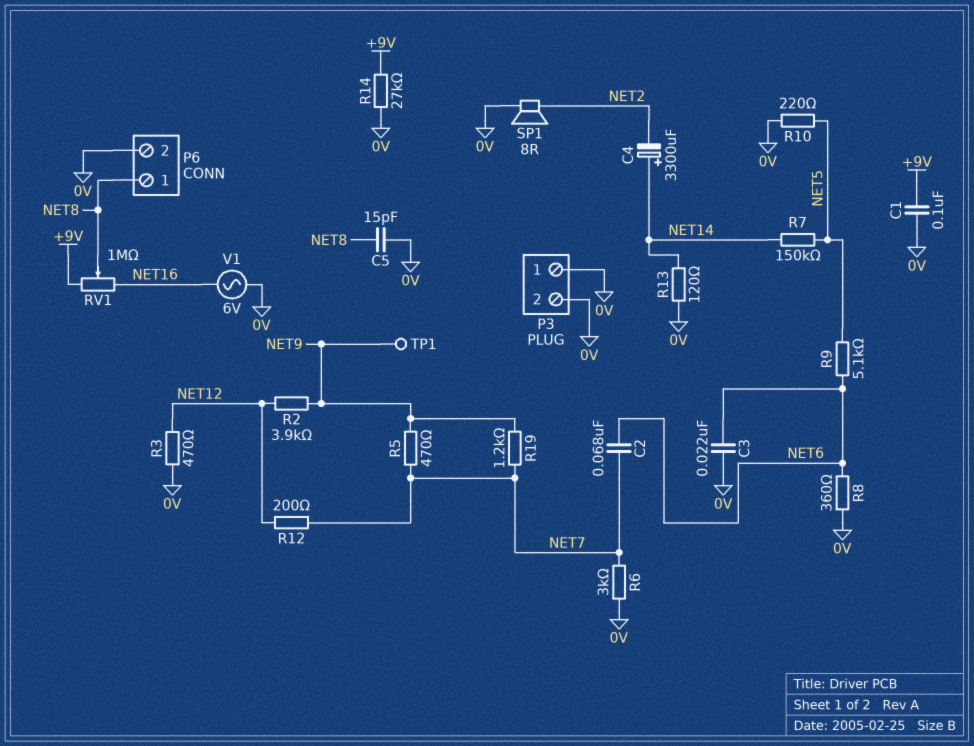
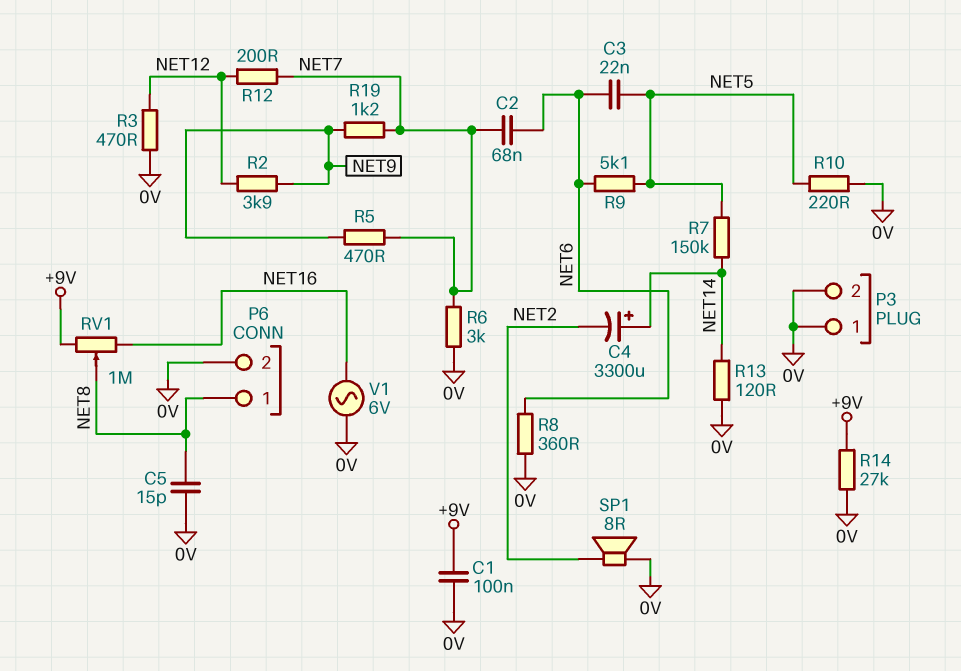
C3: 22nF (0V, NET6) -> 22nF (NET5, NET6)
TP1: test point (NET9) -> none

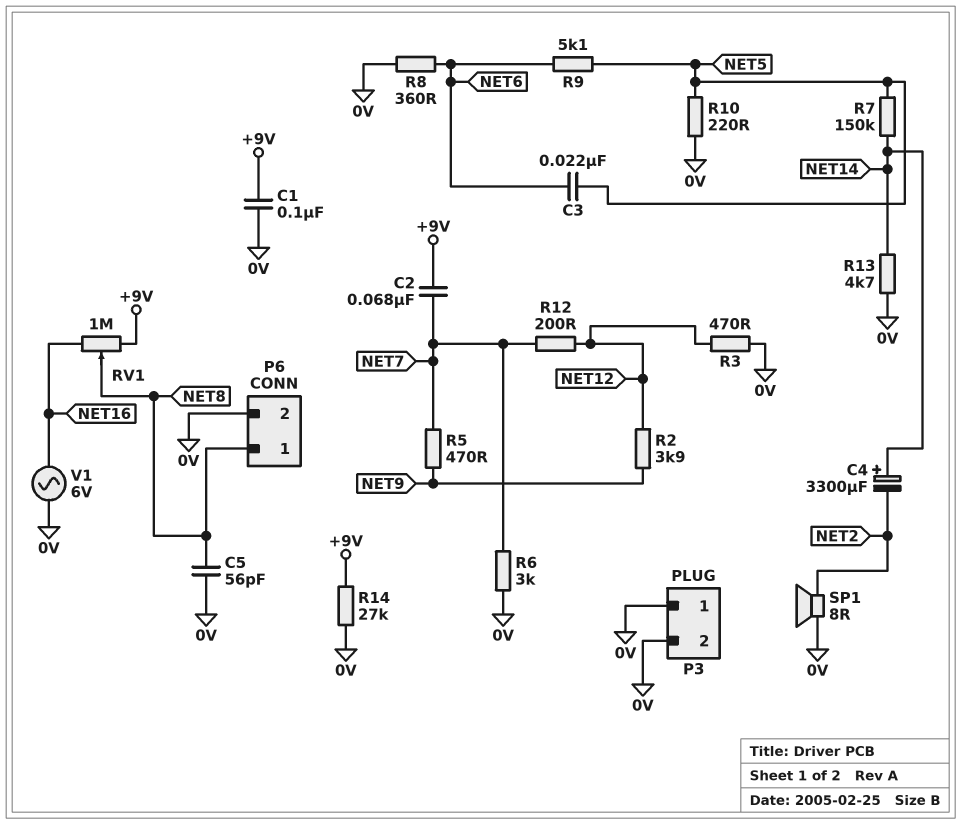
C2: 68nF (NET6, NET7) -> 68nF (+9V, NET7)
C5: 15pF (0V, NET8) -> 56pF (0V, NET8)
R13: 120 (0V, NET14) -> 4.7k (0V, NET14)
R19: 1.2k (NET7, NET9) -> none

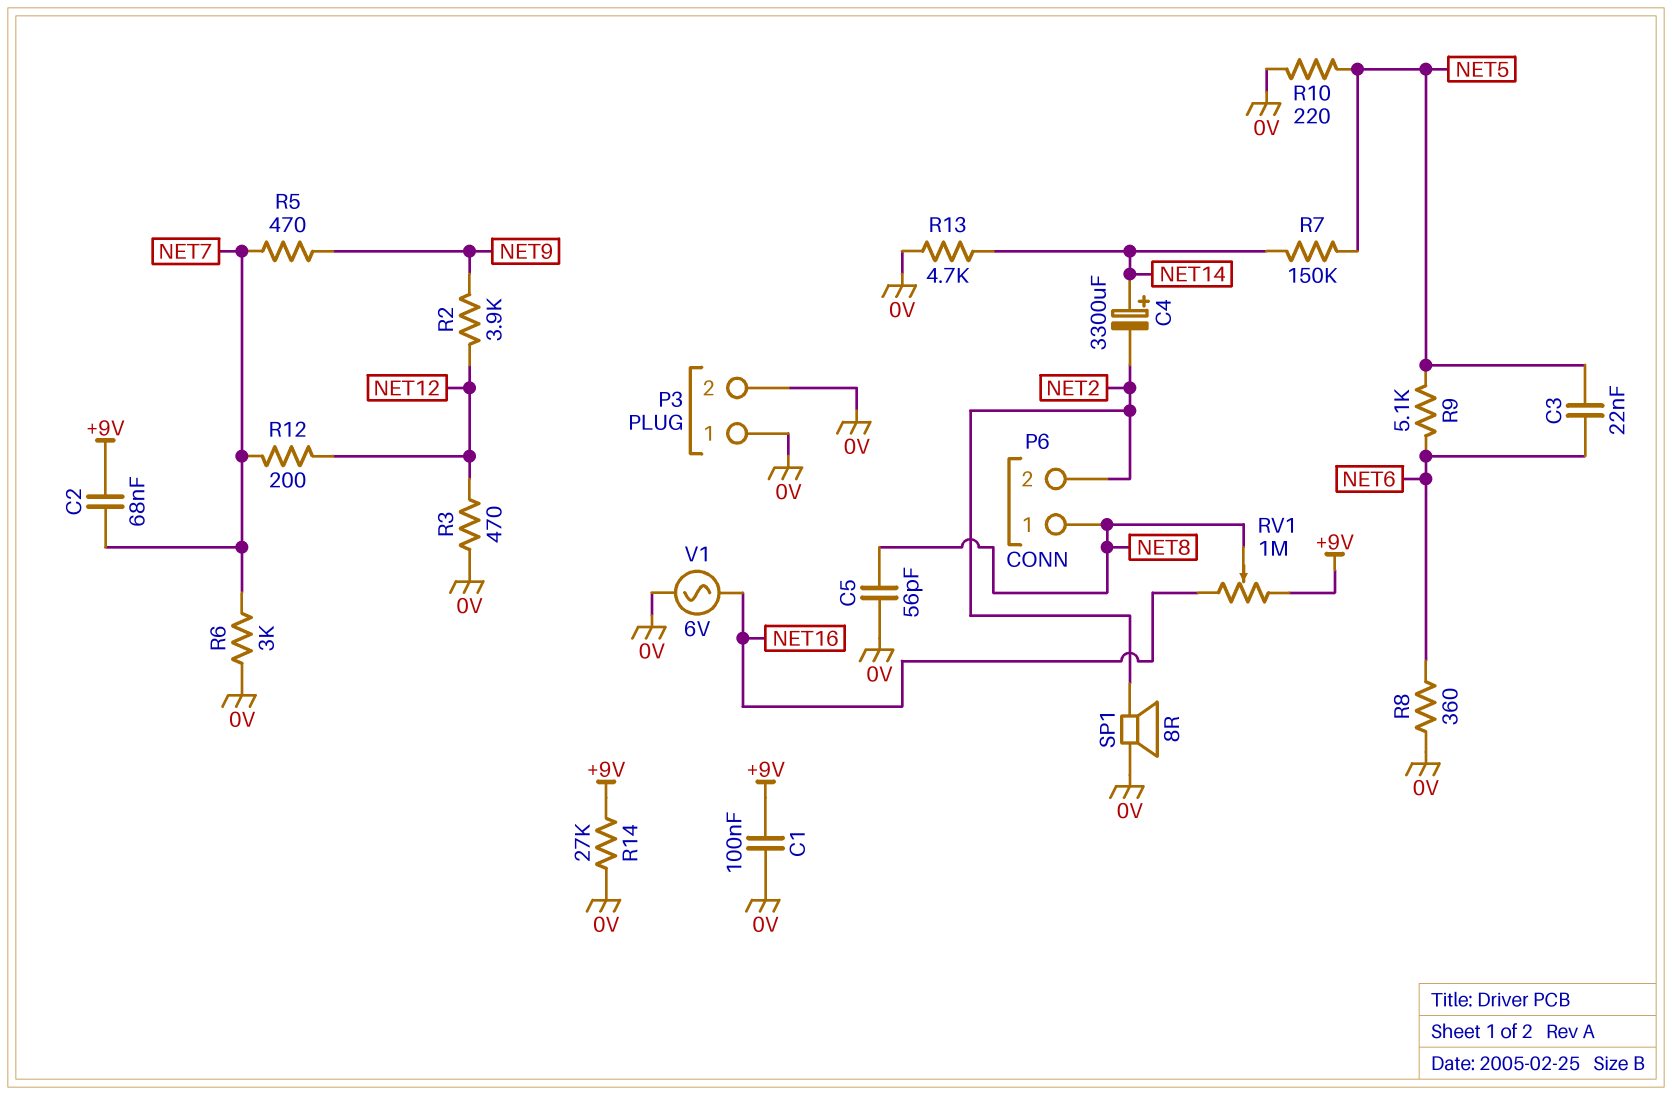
P6 pin 2: 0V -> NET2

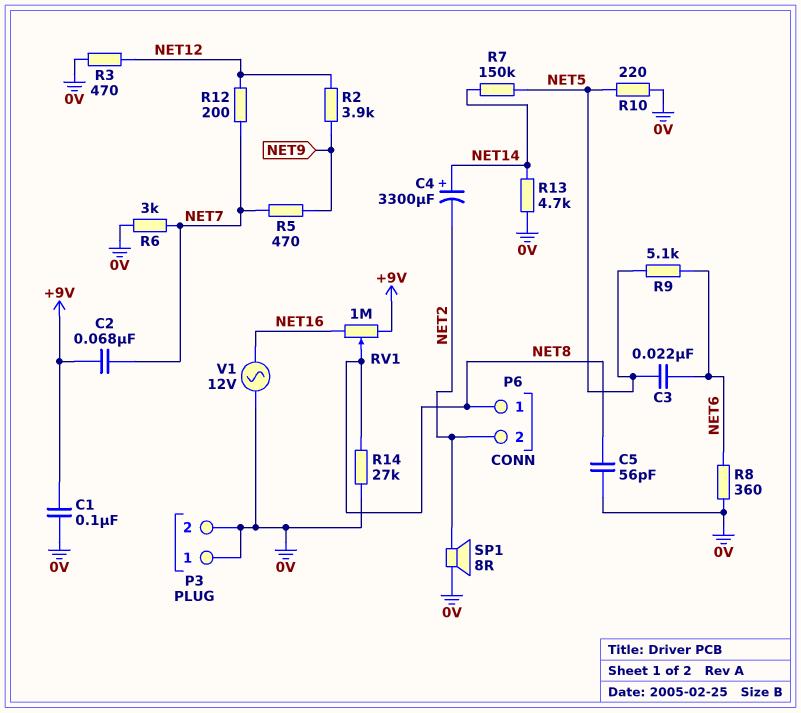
R14: 27k (+9V, 0V) -> 27k (0V, NET8)
V1: AC 6V (0V, NET16) -> AC 12V (0V, NET16)

